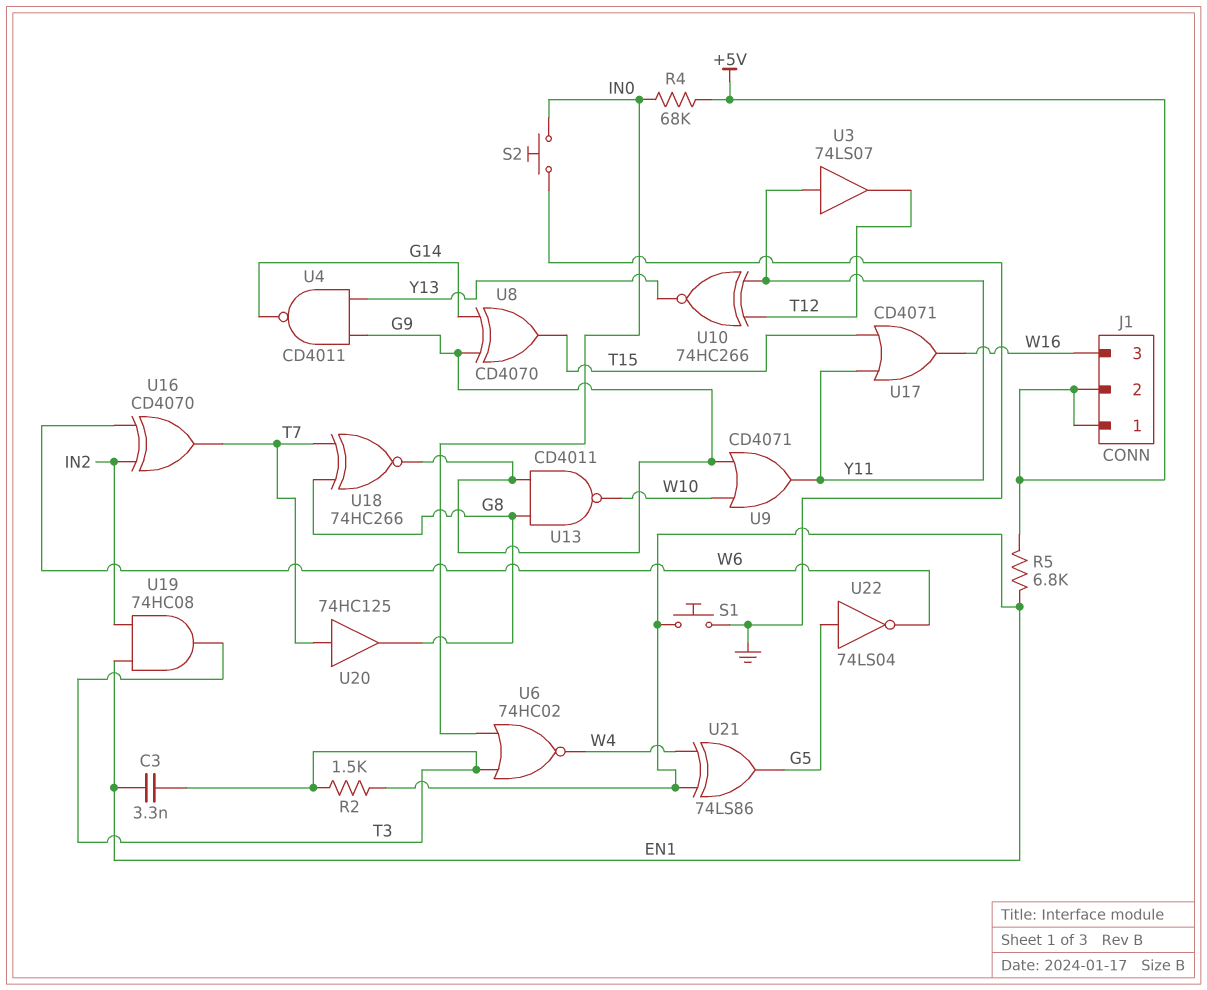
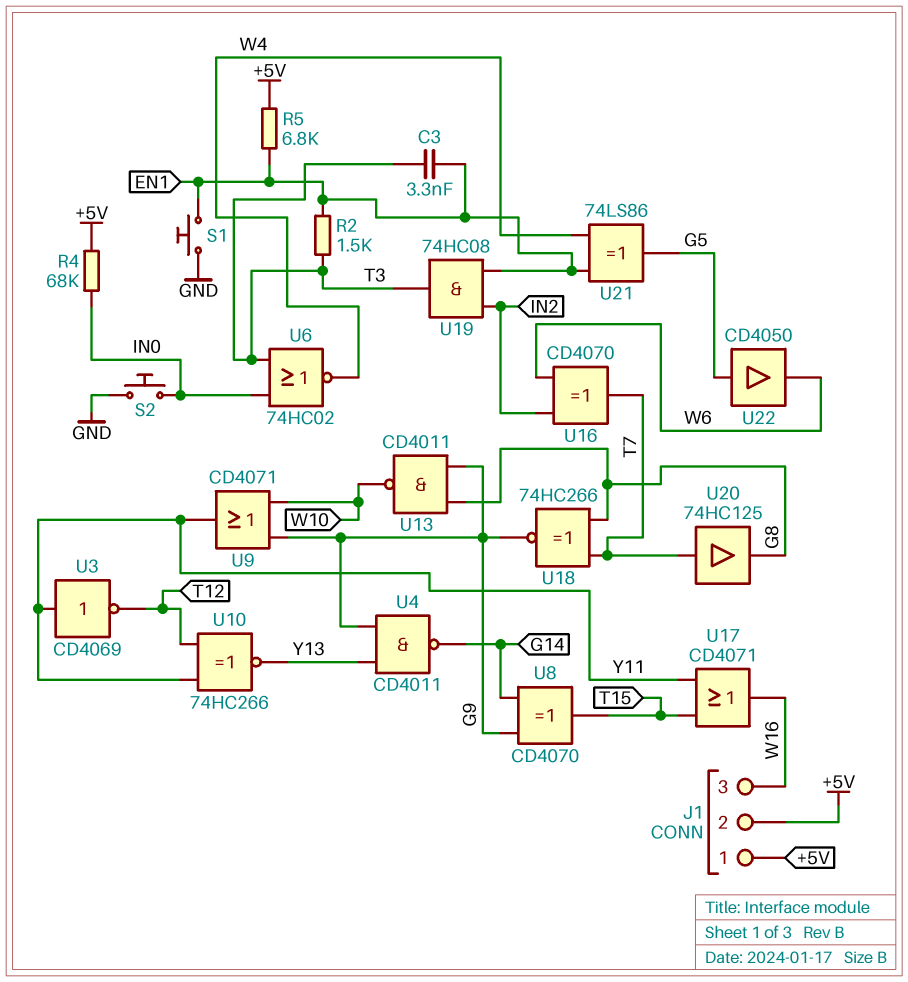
U3: buffer 74LS07 (in Y11, out T12) -> NOT CD4069 (in Y11, out T12)
U22: NOT 74LS04 (in G5, out W6) -> buffer CD4050 (in G5, out W6)

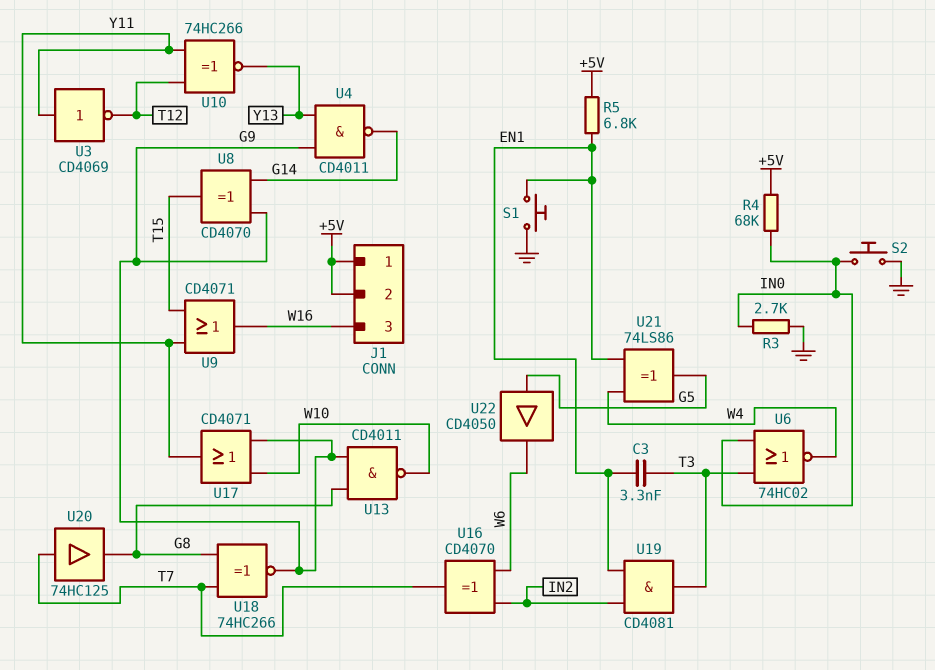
R2: 1.5k (EN1, T3) -> none
R3: none -> 2.7k (GND, IN0)
U9: OR CD4071 (in G9, in W10, out Y11) -> OR CD4071 (in T15, in Y11, out W16)
U17: OR CD4071 (in T15, in Y11, out W16) -> OR CD4071 (in G9, in W10, out Y11)
U19: AND 74HC08 (in EN1, in IN2, out T3) -> AND CD4081 (in EN1, in IN2, out T3)

